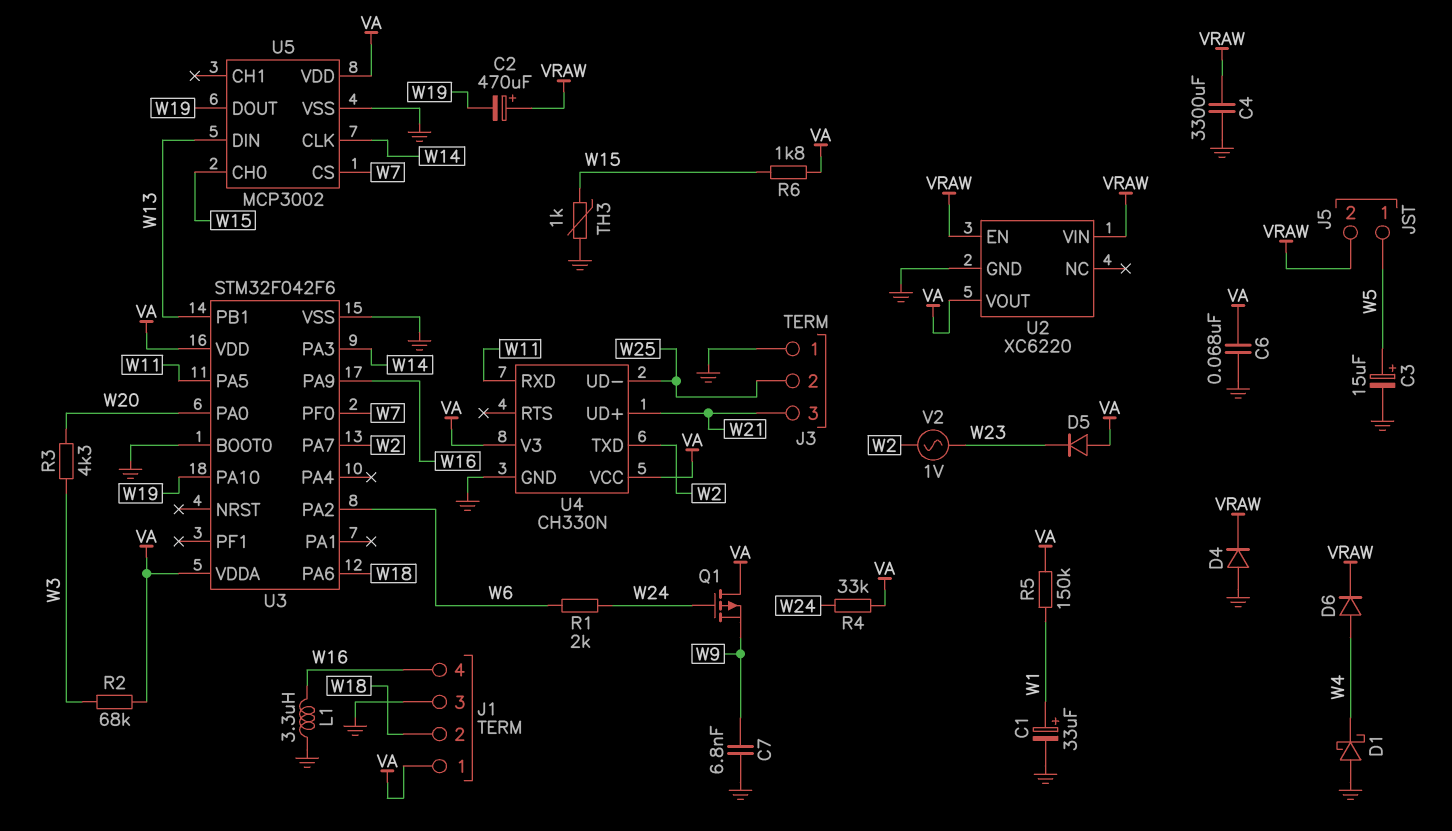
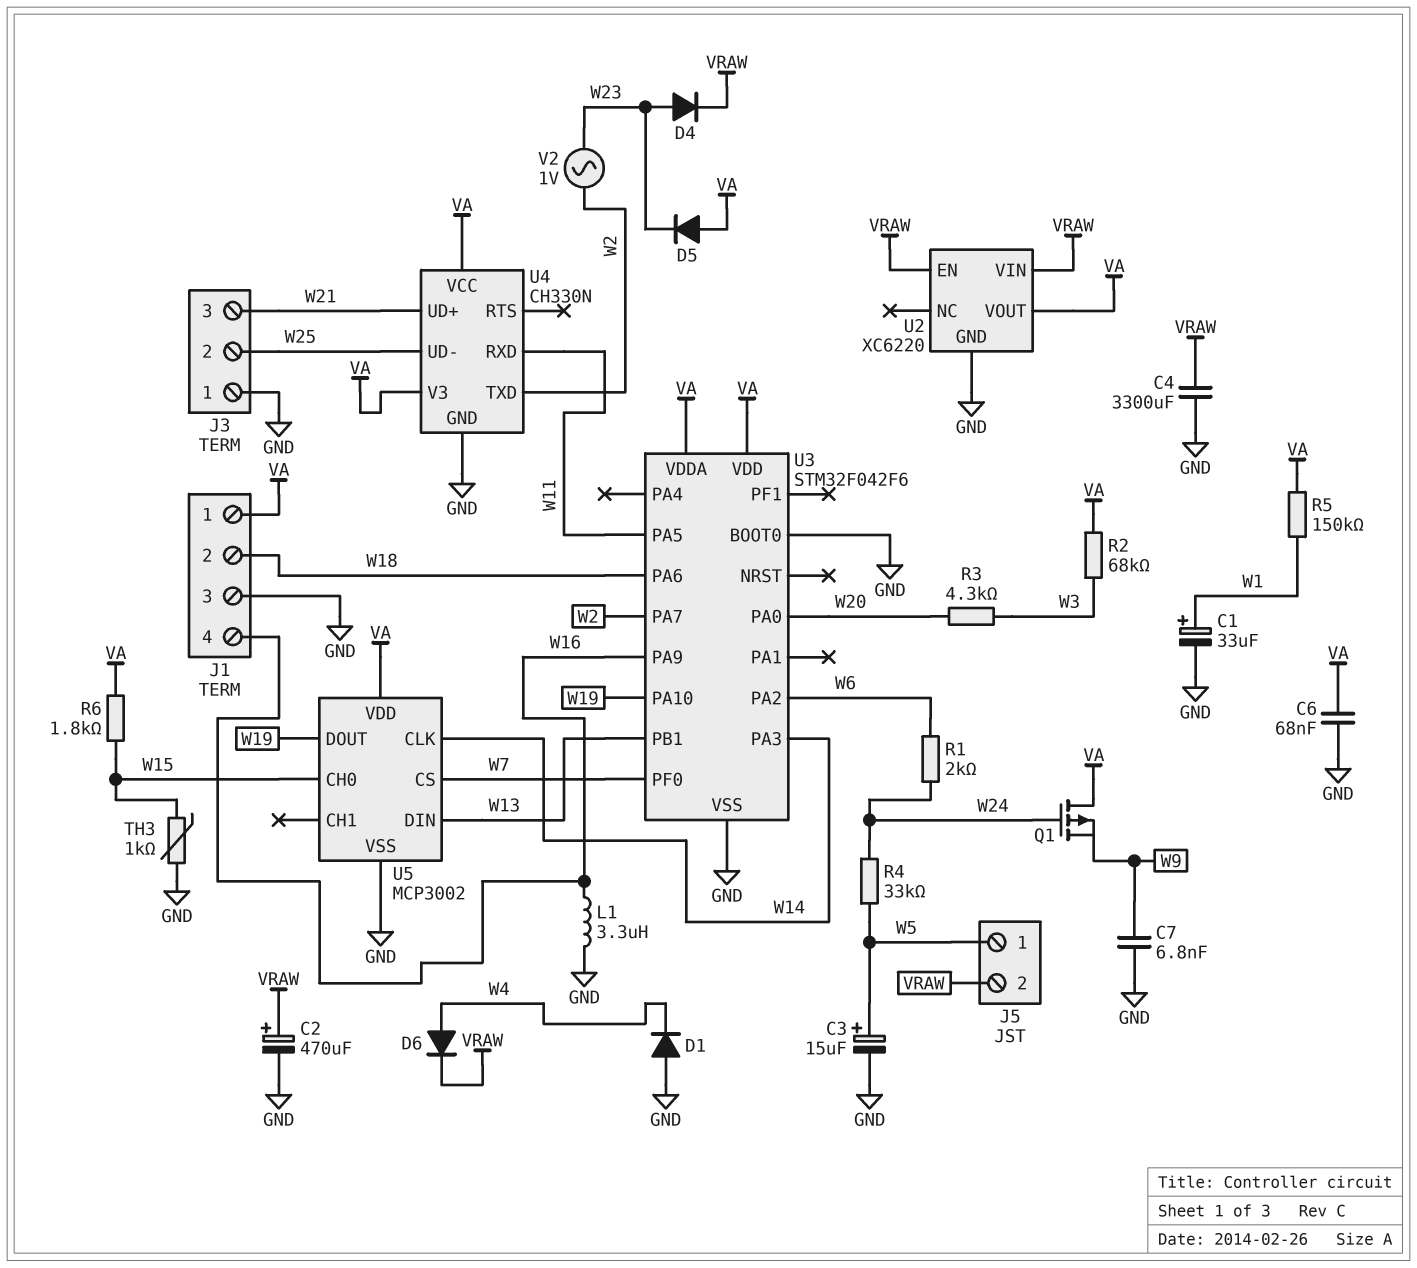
C2: 470uF (plus VRAW, minus W19) -> 470uF (plus VRAW, minus GND)
D1: schottky (A GND, K W4) -> diode (A GND, K W4)
D4: diode (A GND, K VRAW) -> diode (A W23, K VRAW)
R4: 33k (VA, W24) -> 33k (W5, W24)

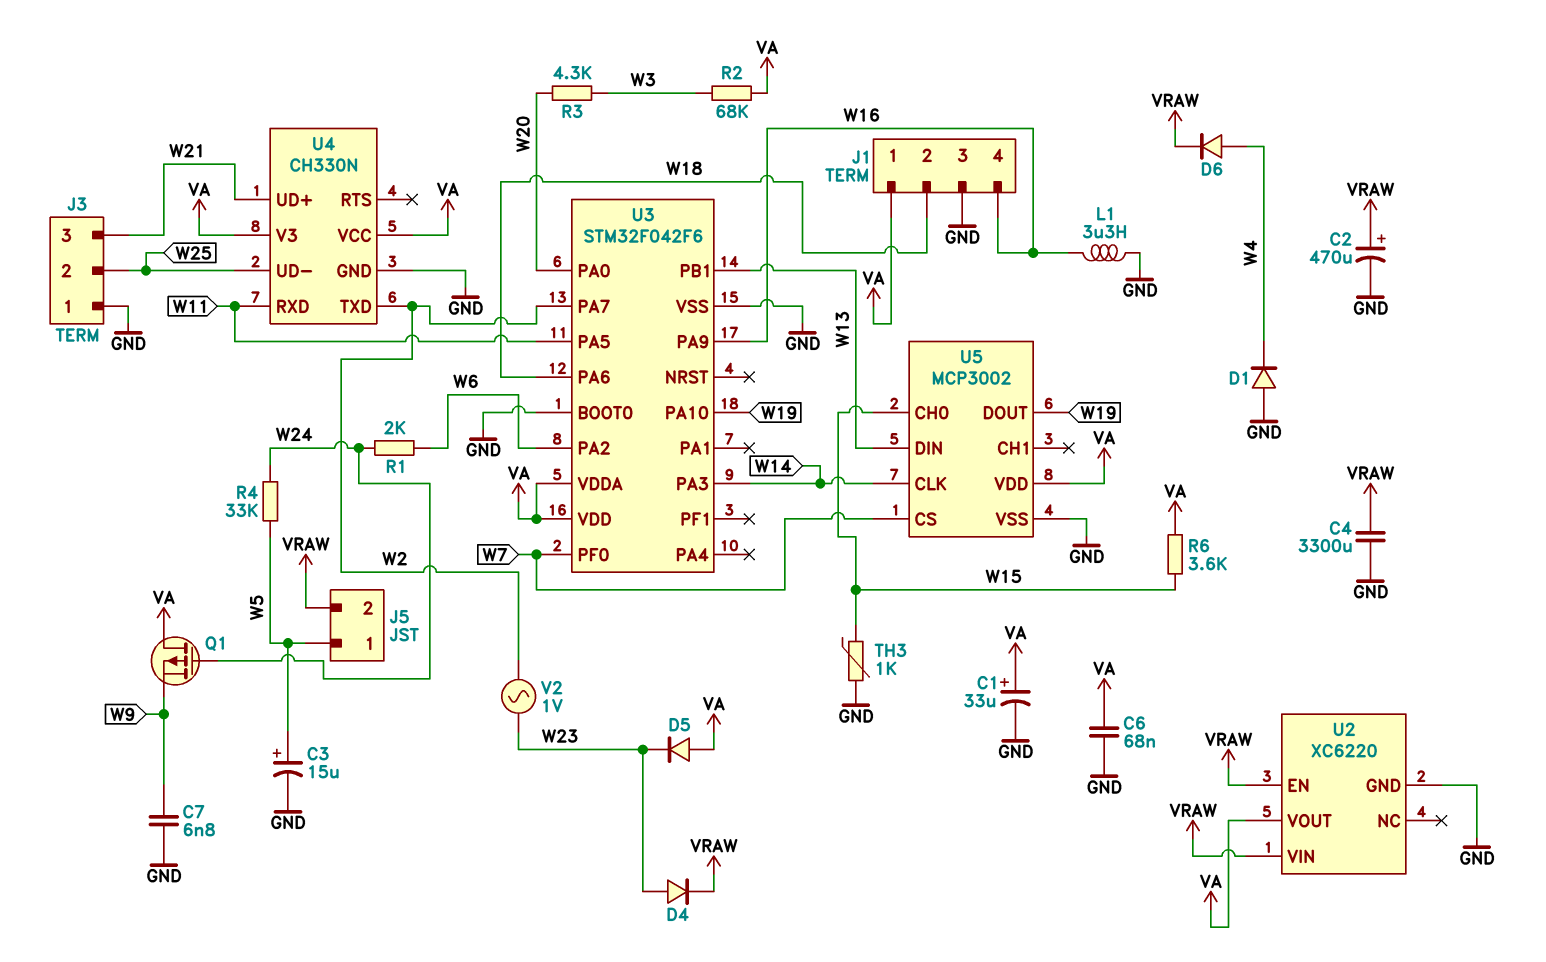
C1: 33uF (plus W1, minus GND) -> 33uF (plus VA, minus GND)
R5: 150k (VA, W1) -> none
R6: 1.8k (VA, W15) -> 3.6k (VA, W15)

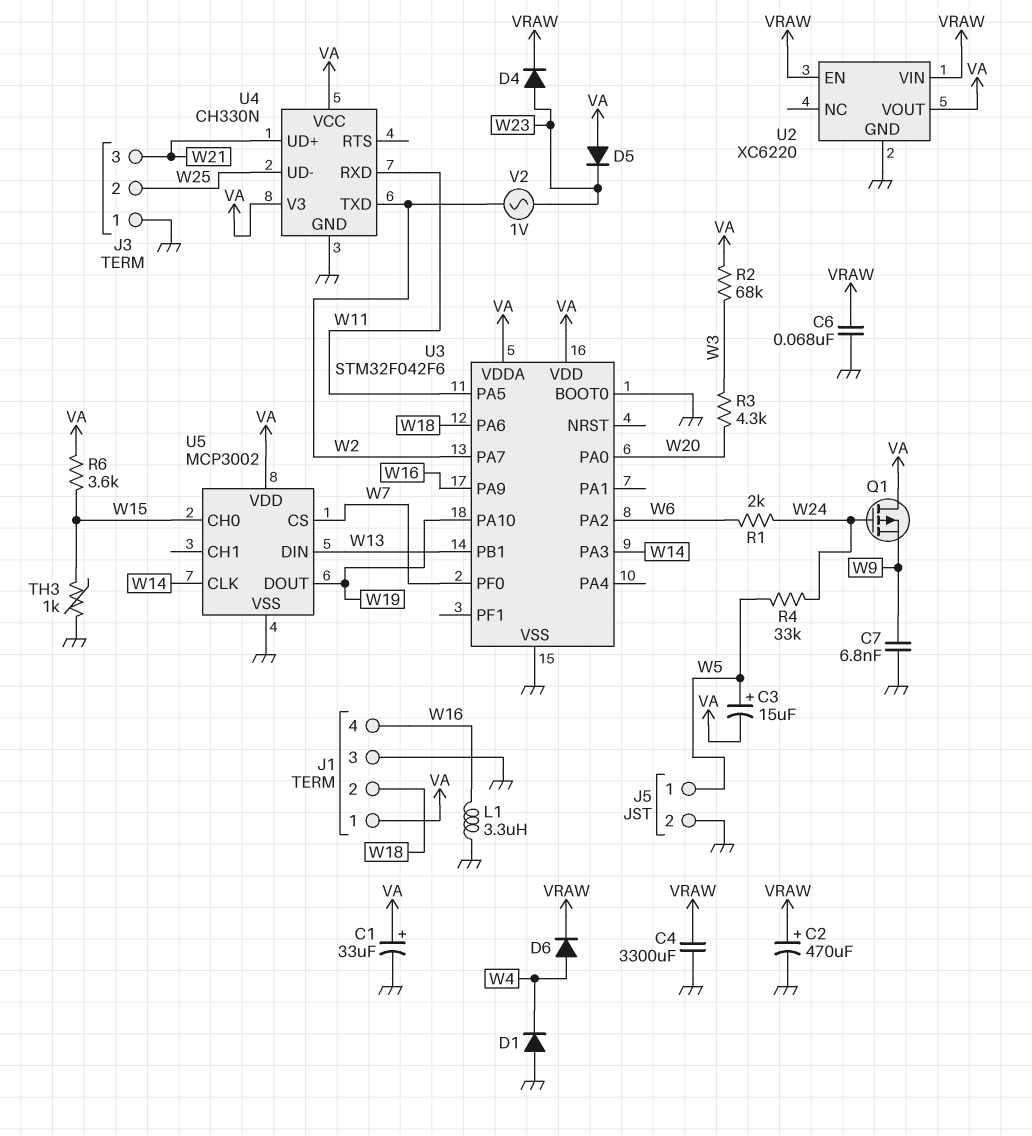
C3: 15uF (plus W5, minus GND) -> 15uF (plus W5, minus VA)
C6: 68nF (GND, VA) -> 68nF (GND, VRAW)
J5 pin 2: VRAW -> GND

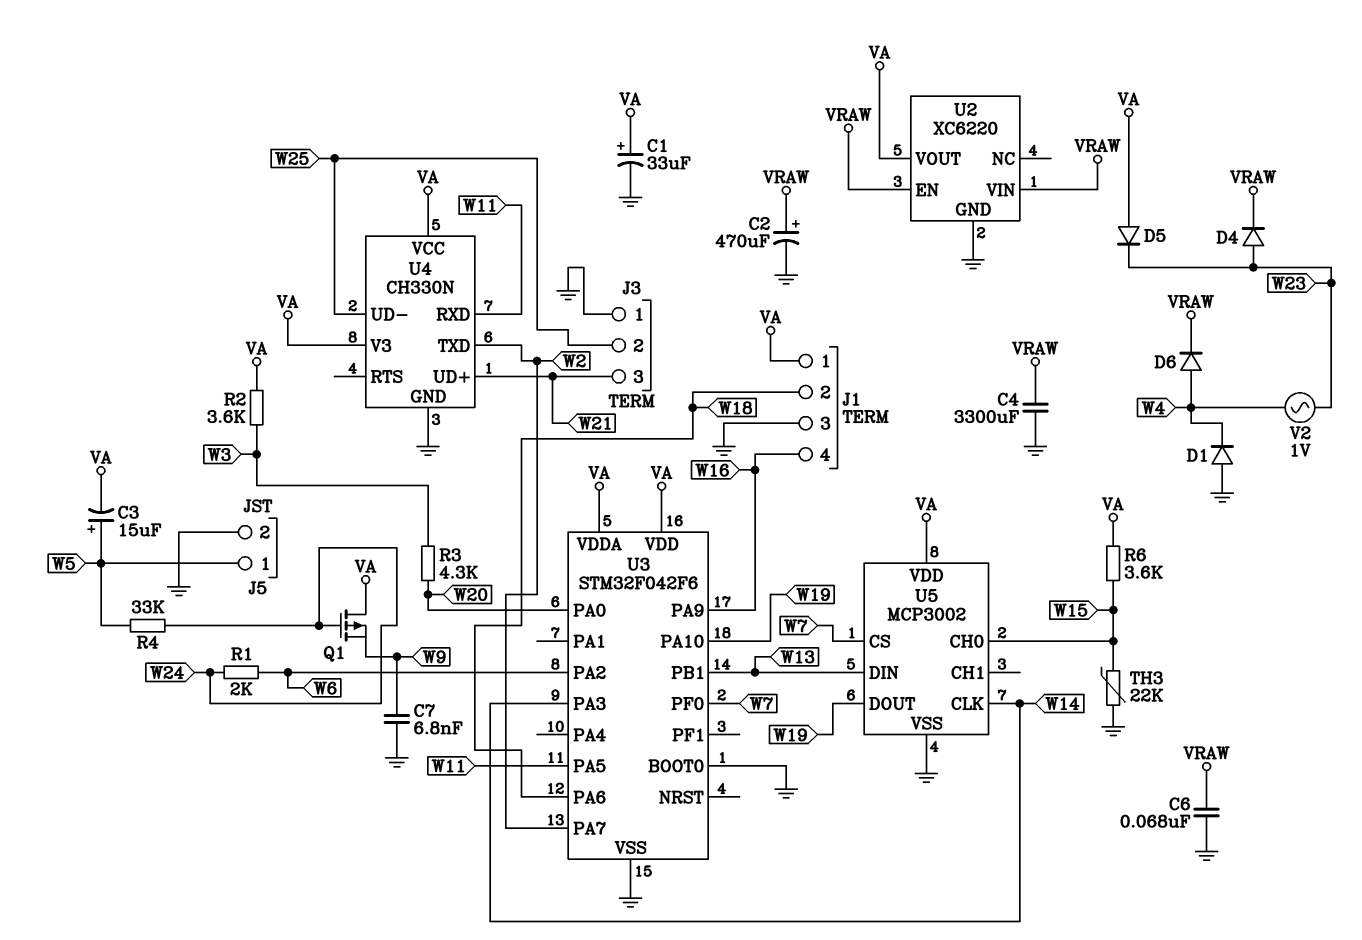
L1: 3.3uH (GND, W16) -> none
R2: 68k (VA, W3) -> 3.6k (VA, W3)
TH3: 1k (GND, W15) -> 22k (GND, W15)
V2: AC 1V (W2, W23) -> AC 1V (W4, W23)

